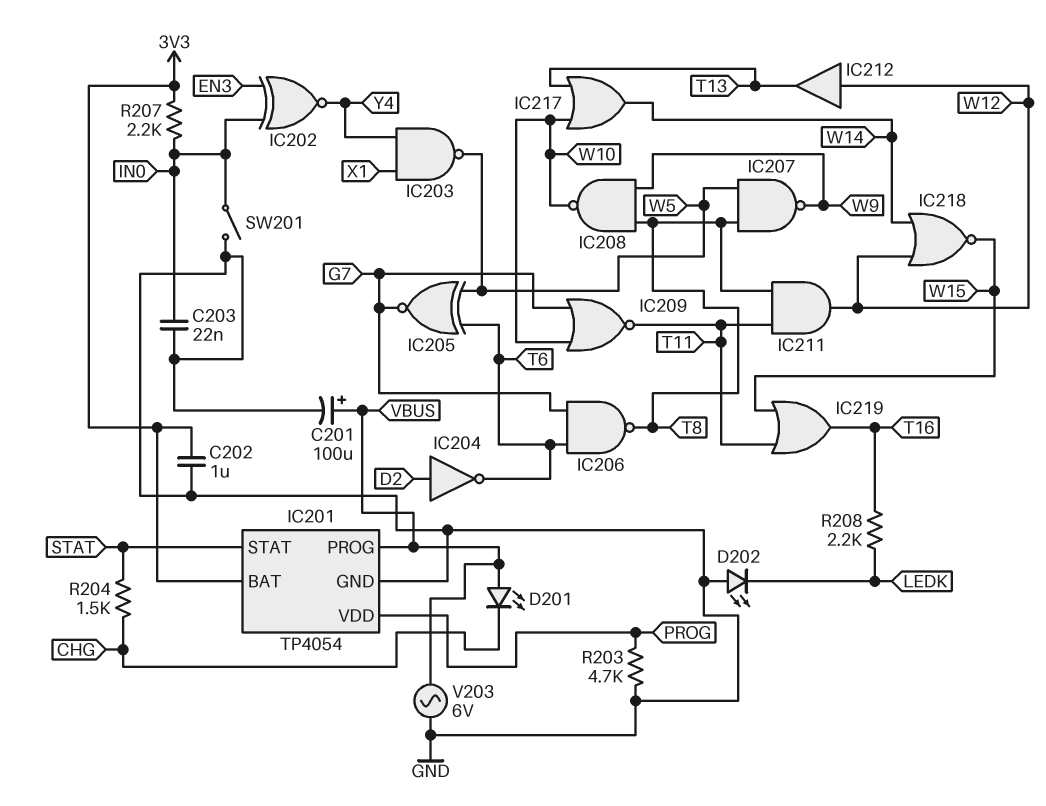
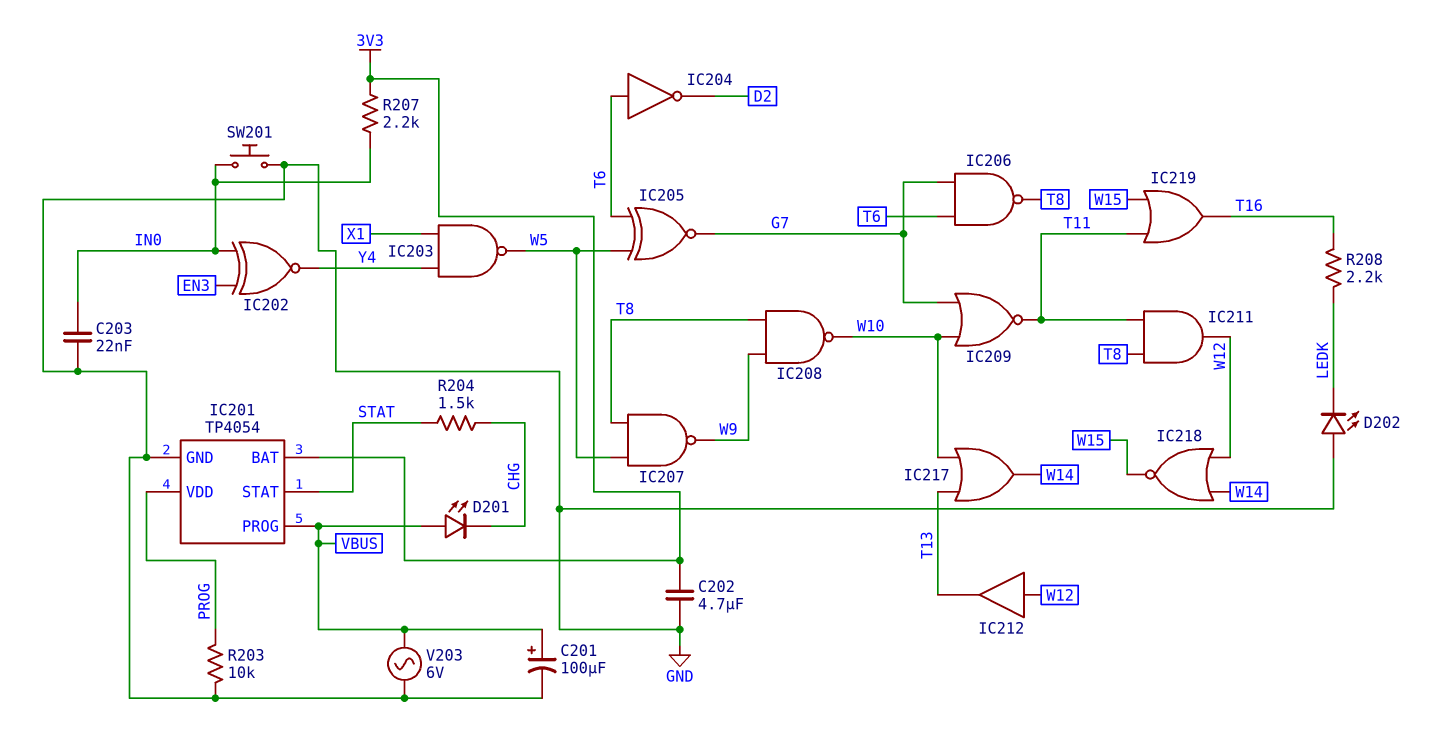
C202: 1uF (3V3, GND) -> 4.7uF (3V3, GND)
IC204: NOT (in D2, out T6) -> NOT (in T6, out D2)
R203: 4.7k (GND, PROG) -> 10k (GND, PROG)
SW201: switch (GND, IN0) -> button (GND, IN0)

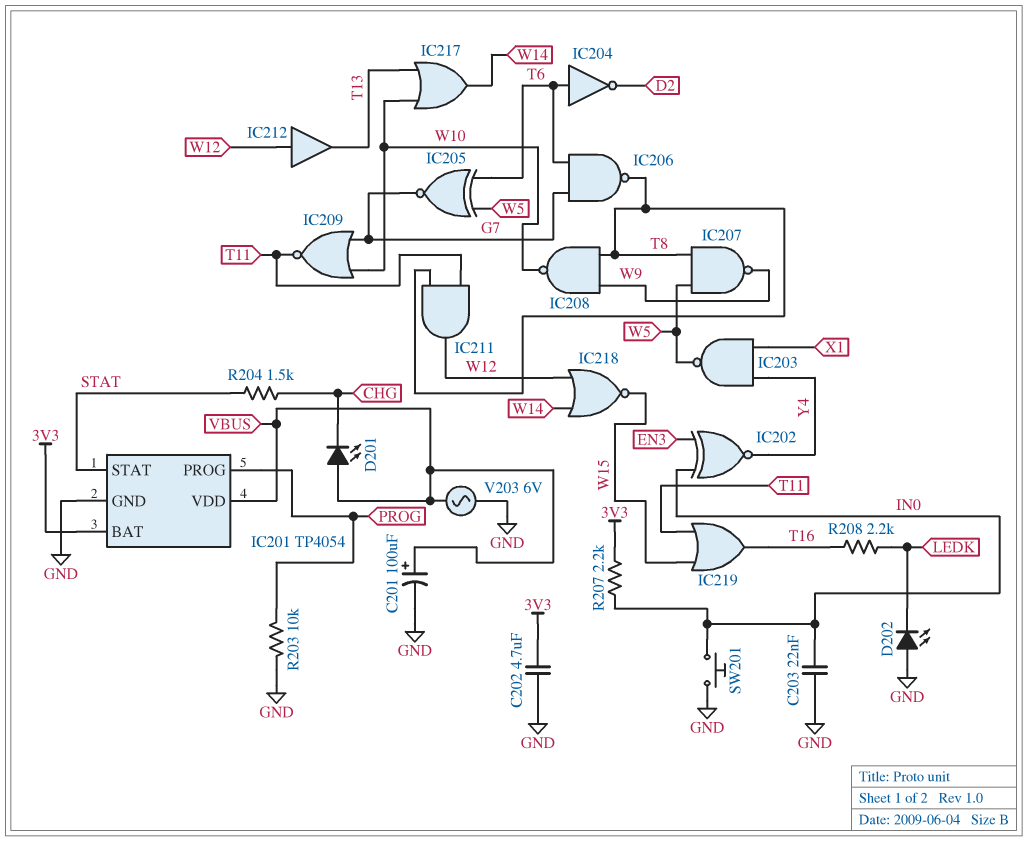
IC201 pin PROG: VBUS -> PROG
IC201 pin VDD: PROG -> VBUS

